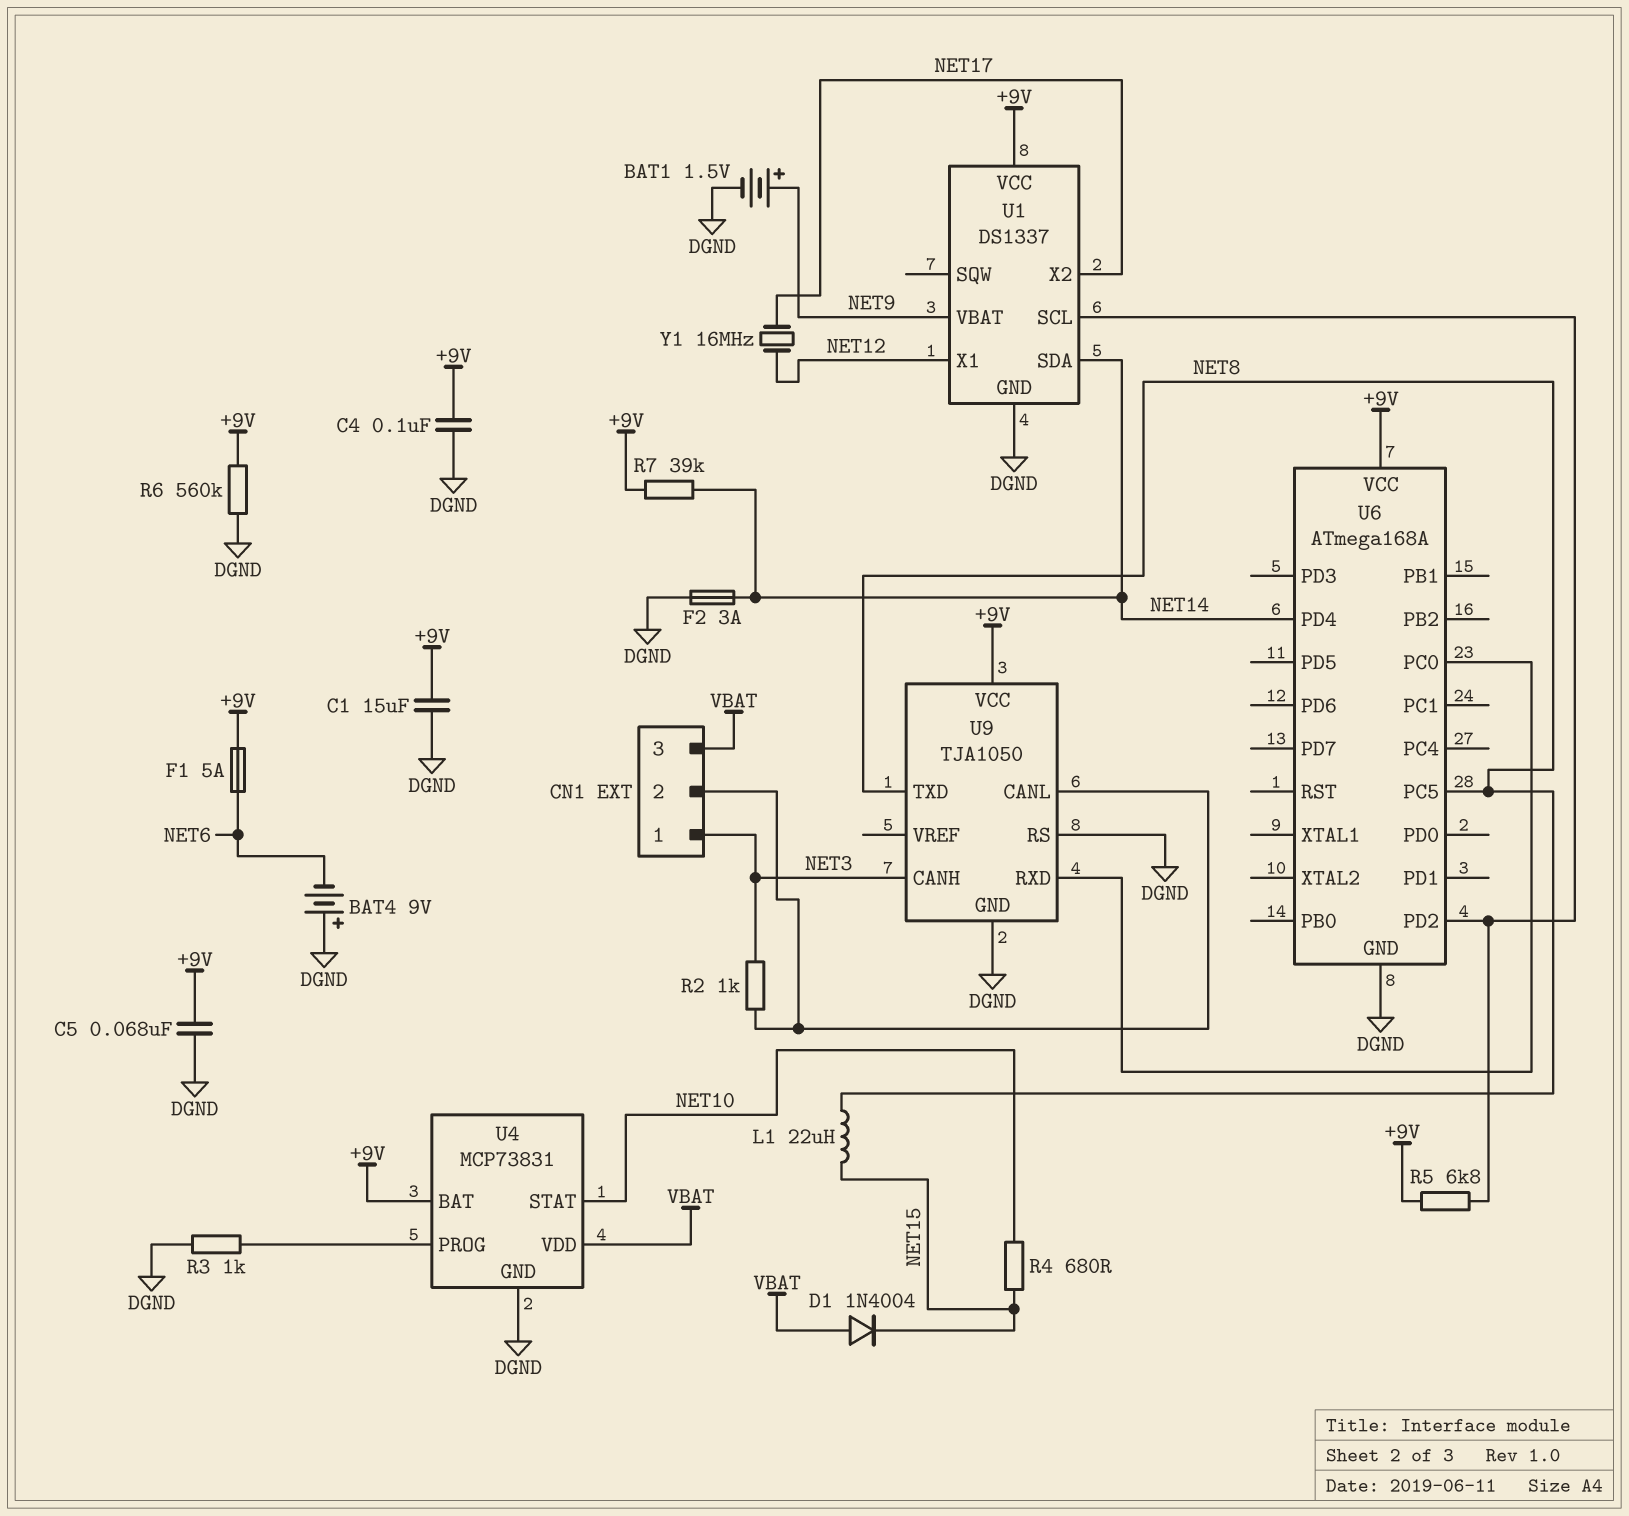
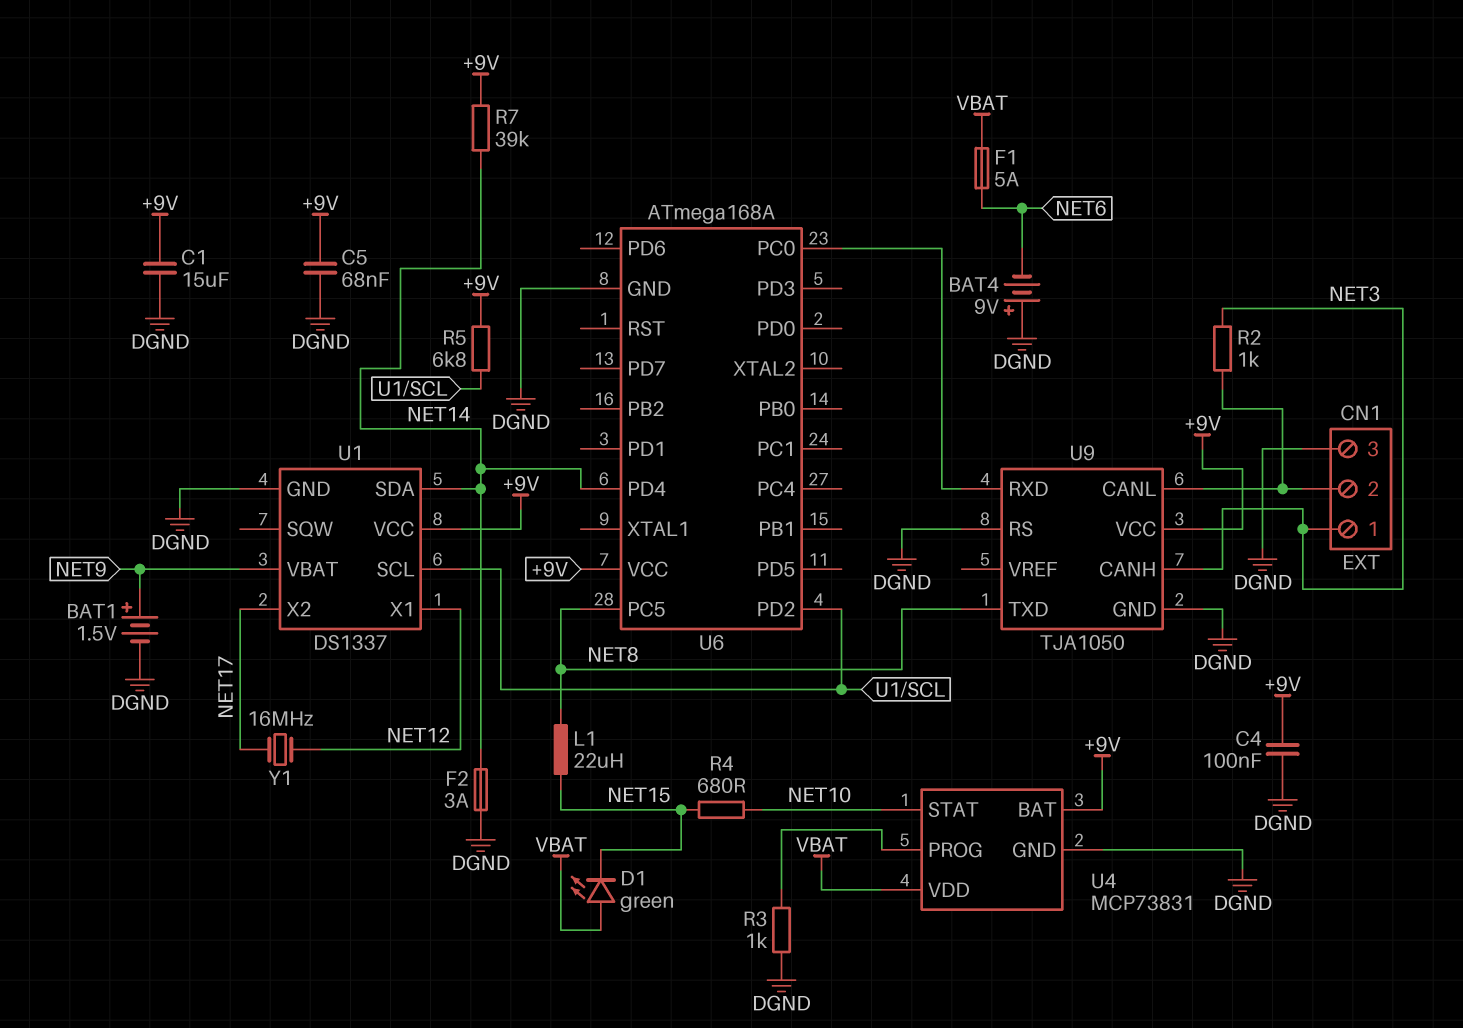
CN1 pin 3: VBAT -> DGND
D1: diode 1N4004 (A VBAT, K NET15) -> LED green (A VBAT, K NET15)
F1: 5A (+9V, NET6) -> 5A (NET6, VBAT)
R6: 560k (+9V, DGND) -> none

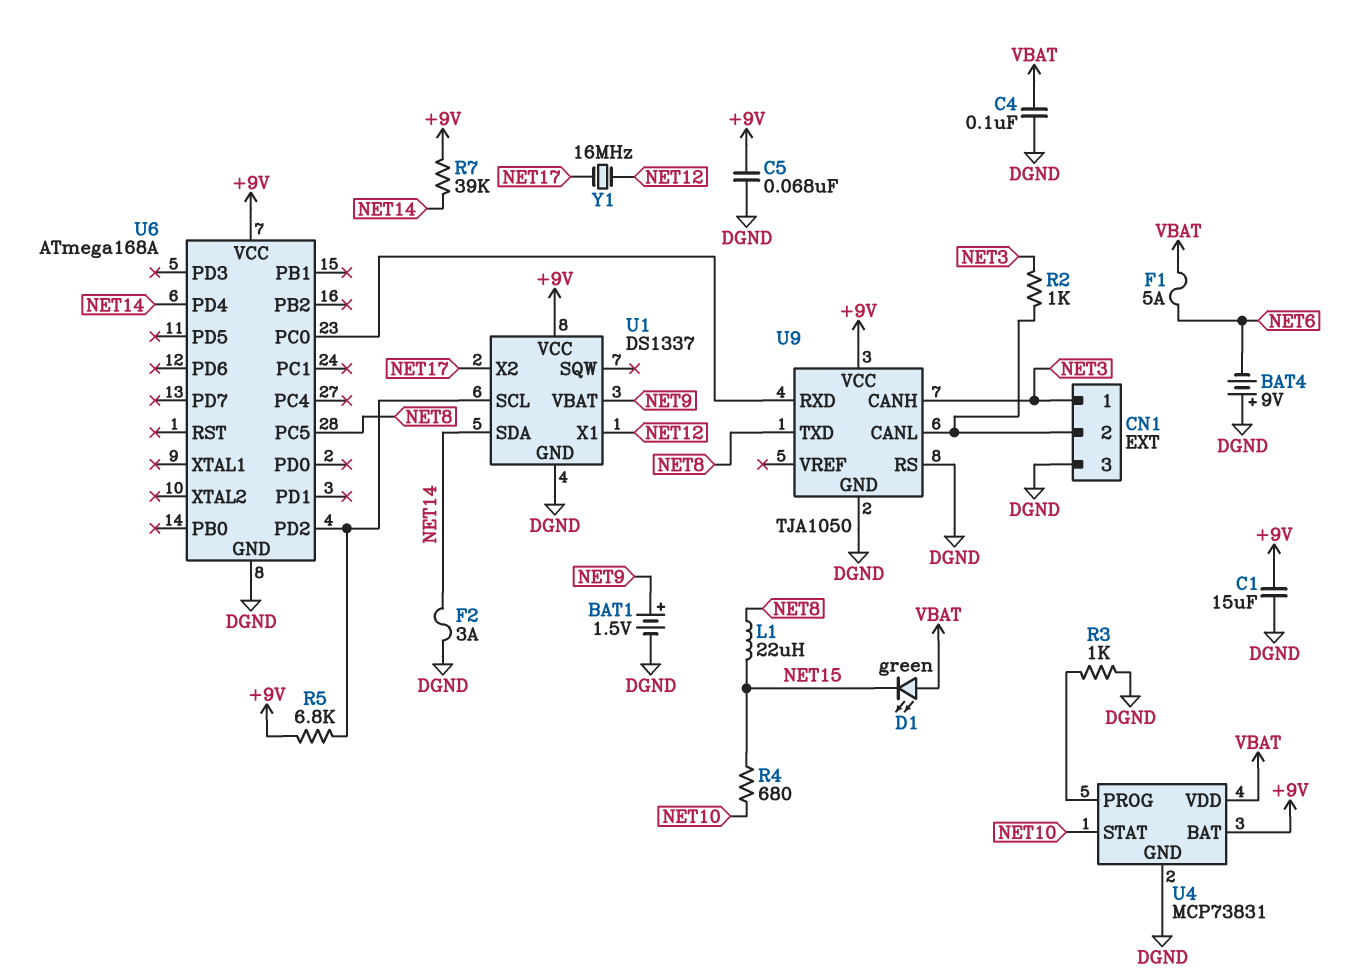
C4: 100nF (+9V, DGND) -> 100nF (DGND, VBAT)

